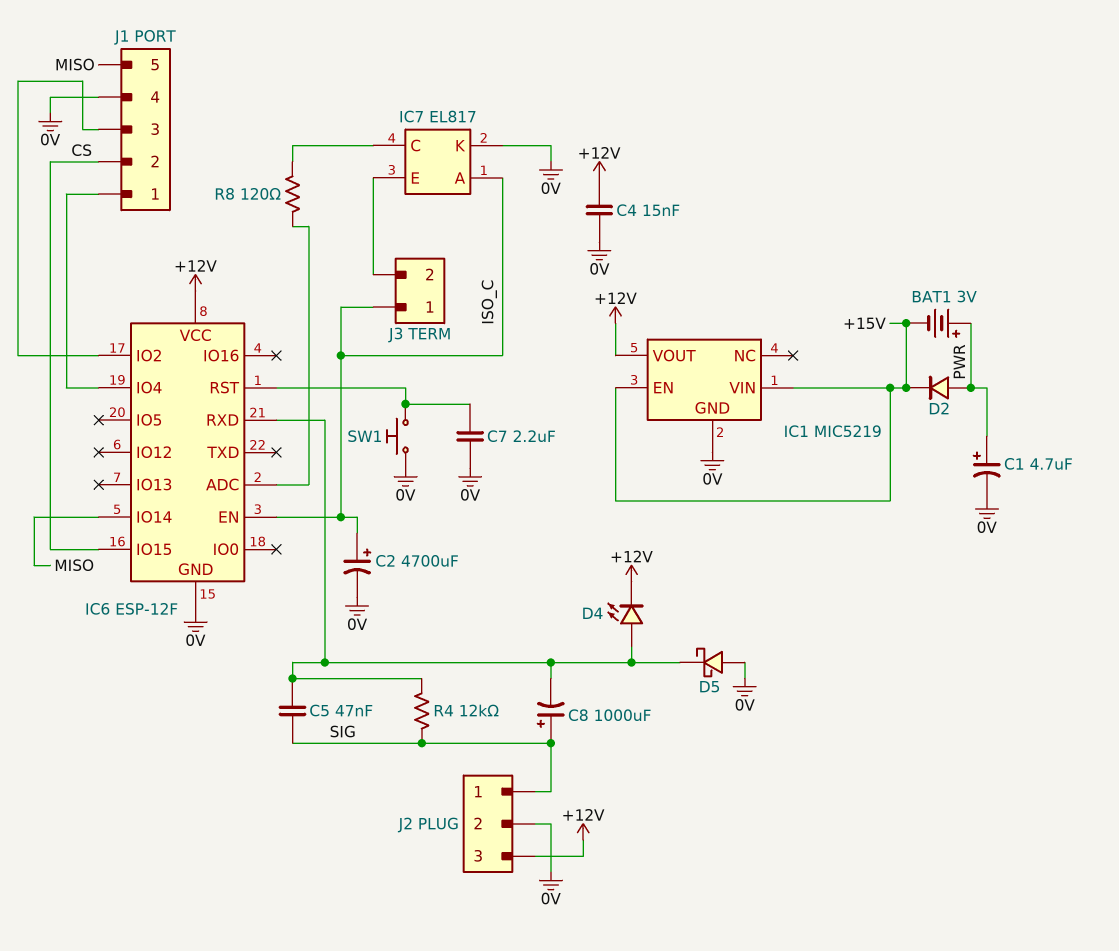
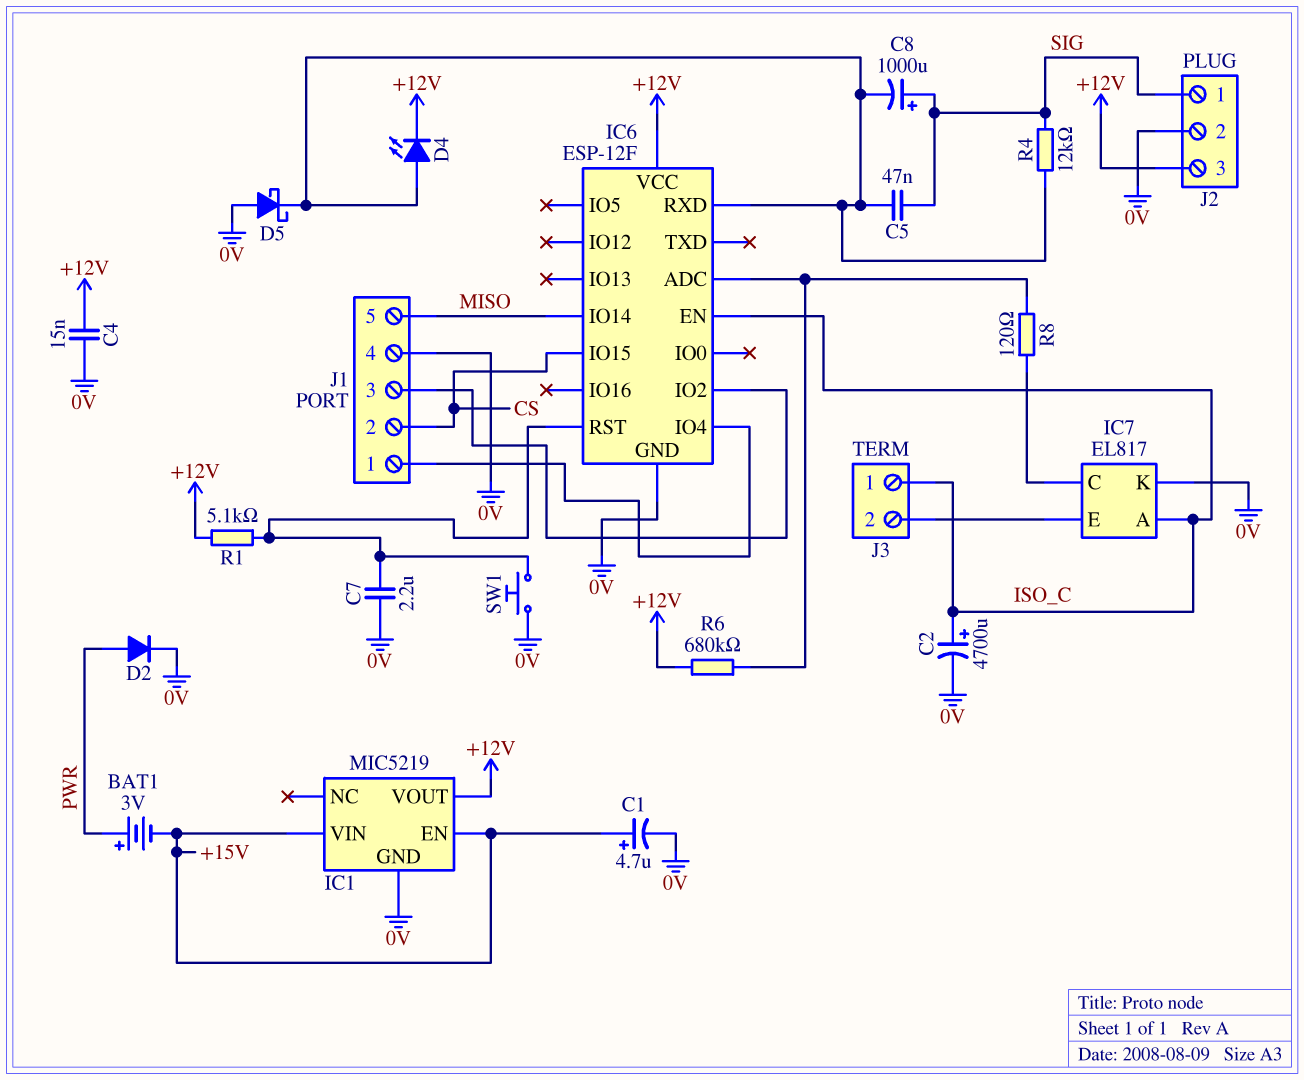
C1: 4.7uF (plus PWR, minus 0V) -> 4.7uF (plus +15V, minus 0V)
D2: diode (A PWR, K +15V) -> diode (A PWR, K 0V)
R1: none -> 5.1k (+12V, IC6/RST)
R6: none -> 680k (+12V, IC6/ADC)

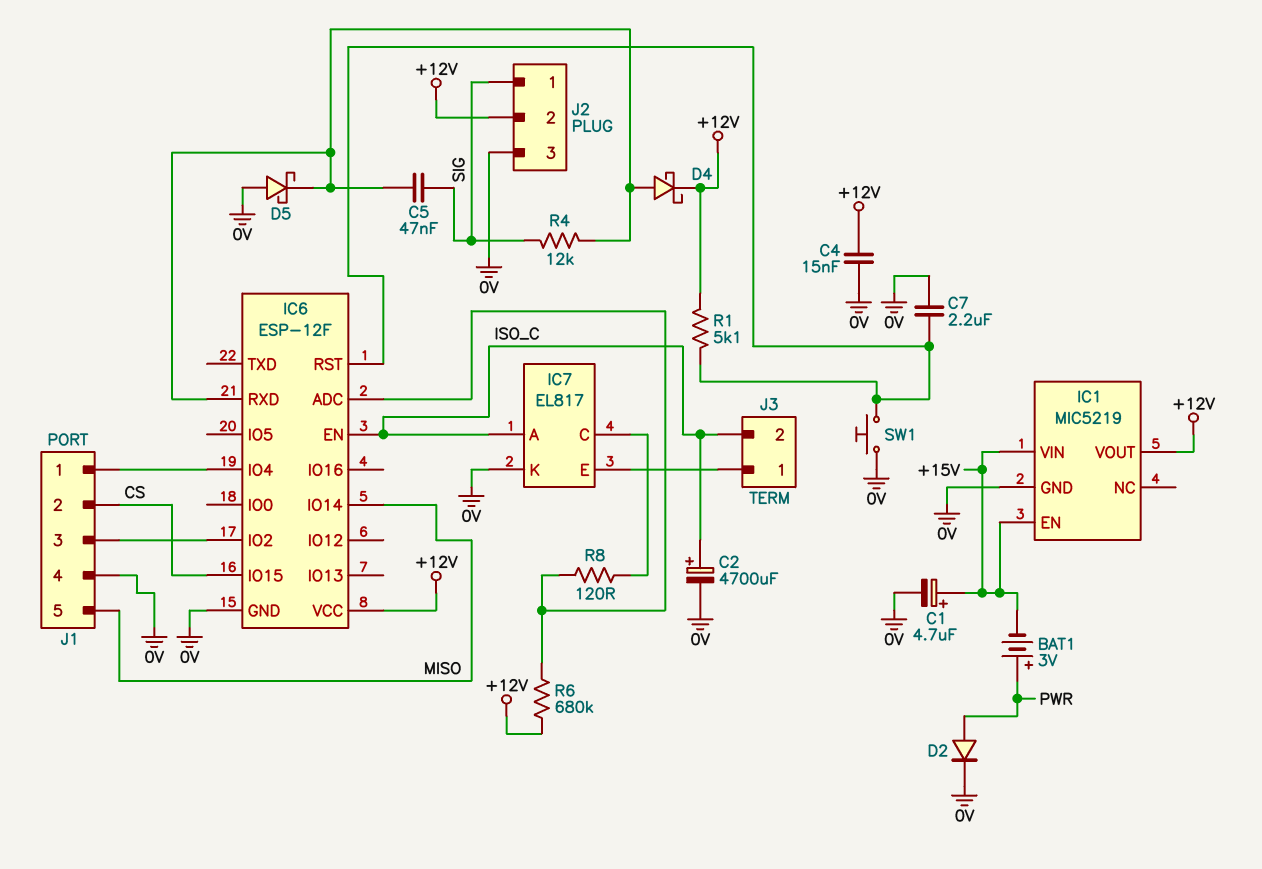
C8: 1000uF (plus SIG, minus IC6/RXD) -> none
D4: LED (A IC6/RXD, K +12V) -> schottky (A IC6/RXD, K +12V)
J2 pin 2: 0V -> +12V
J2 pin 3: +12V -> 0V
J3 pin 1: ISO_C -> IC7/E
J3 pin 2: IC7/E -> ISO_C

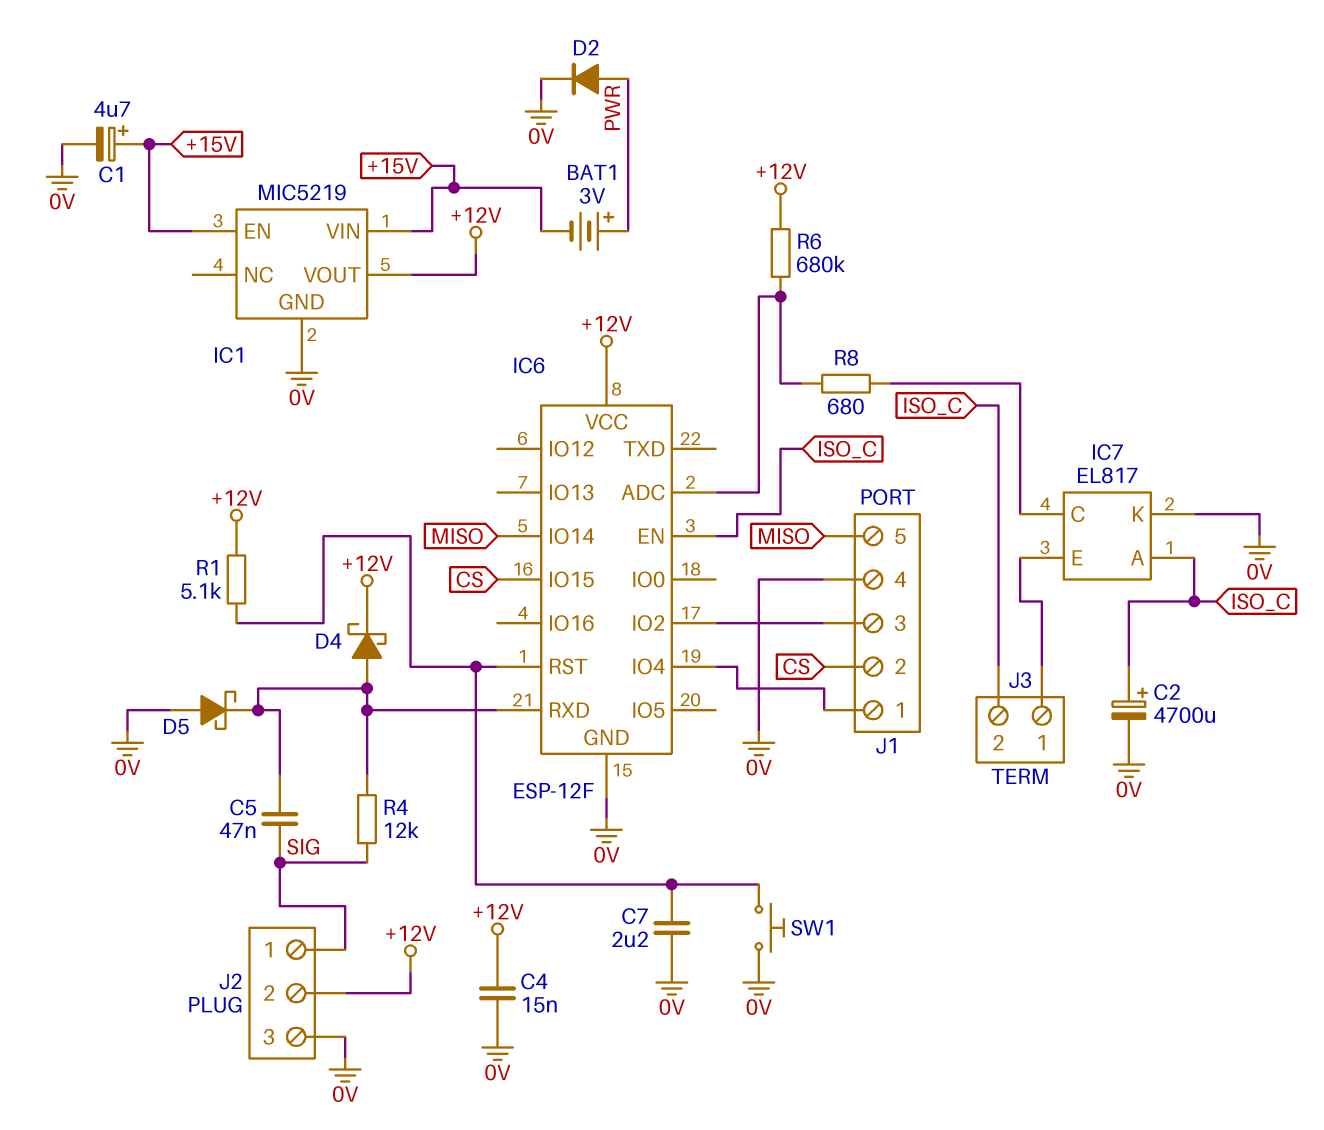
R8: 120 (IC6/ADC, IC7/C) -> 680 (IC6/ADC, IC7/C)

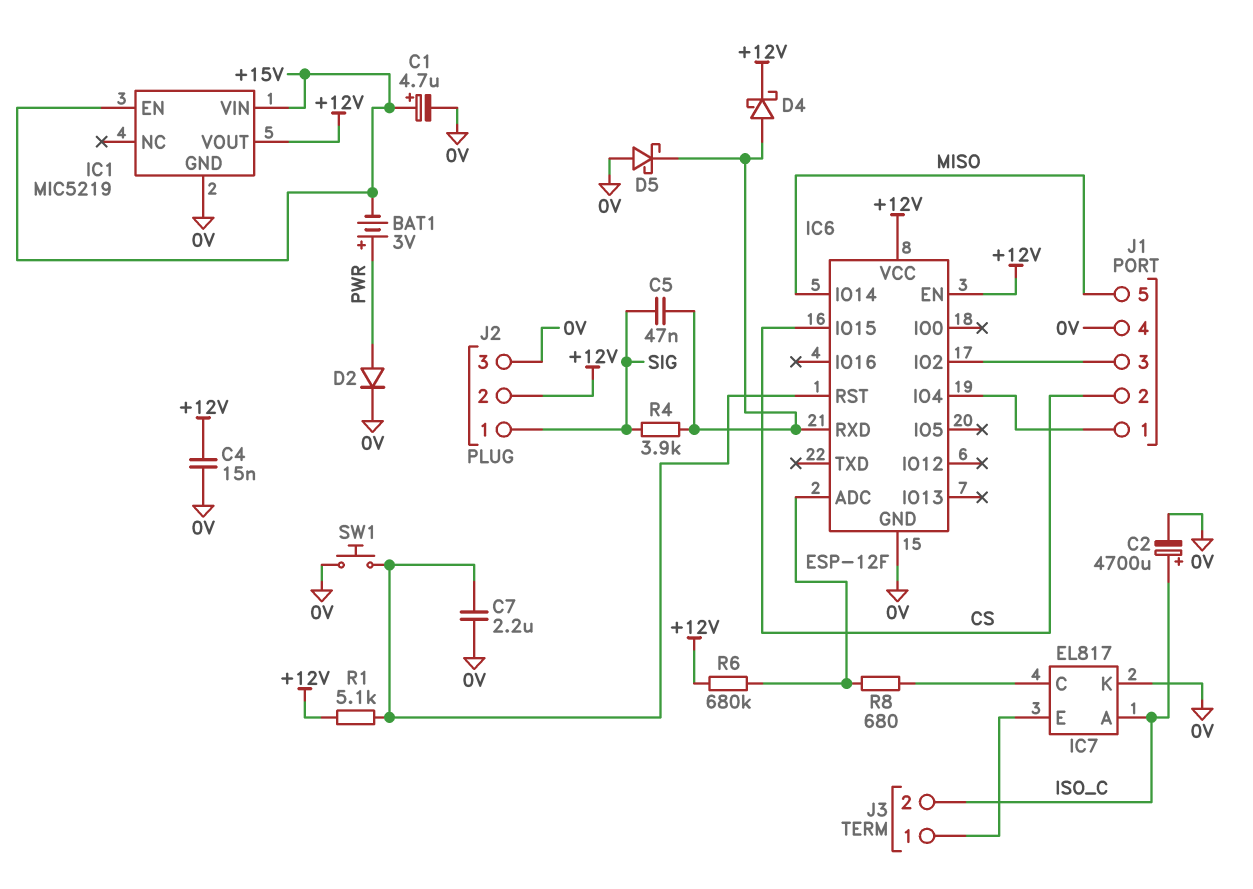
IC6 pin EN: ISO_C -> +12V
R4: 12k (IC6/RXD, SIG) -> 3.9k (IC6/RXD, SIG)

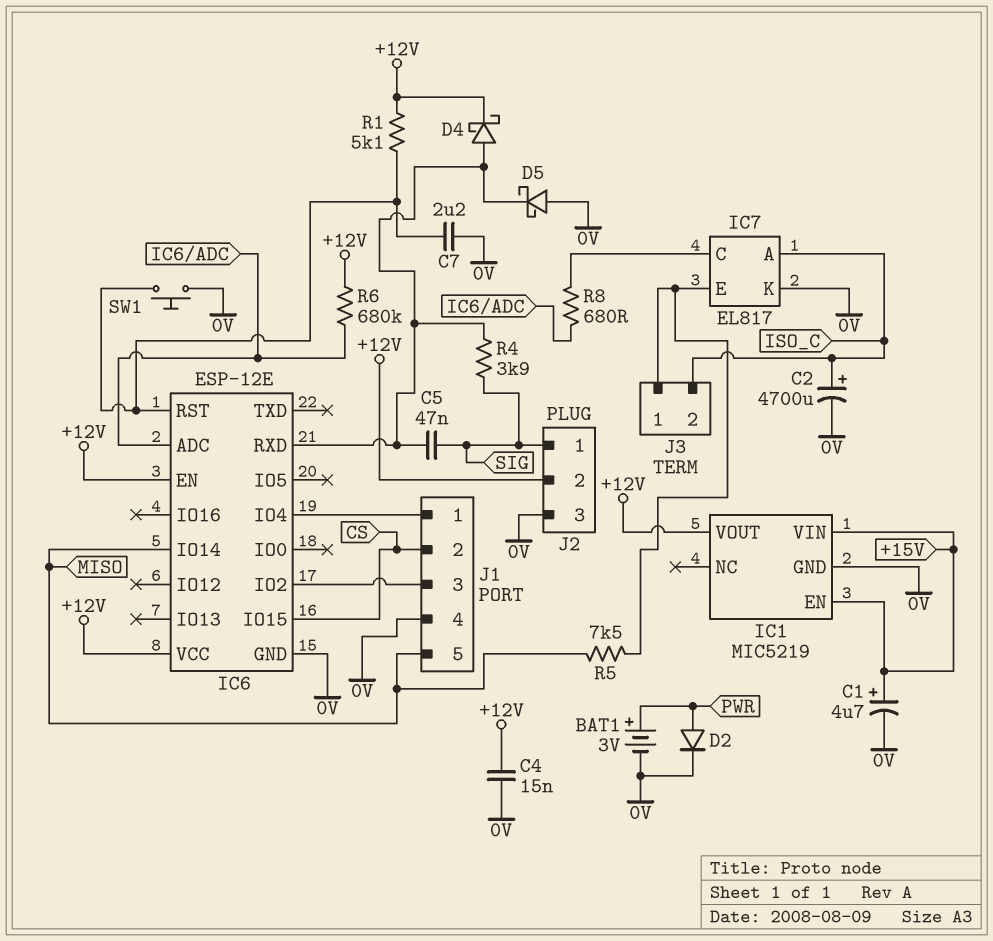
BAT1: 3V (plus PWR, minus +15V) -> 3V (plus PWR, minus 0V)
IC6: ESP-12F -> ESP-12E
R5: none -> 7.5k (IC7/E, MISO)

